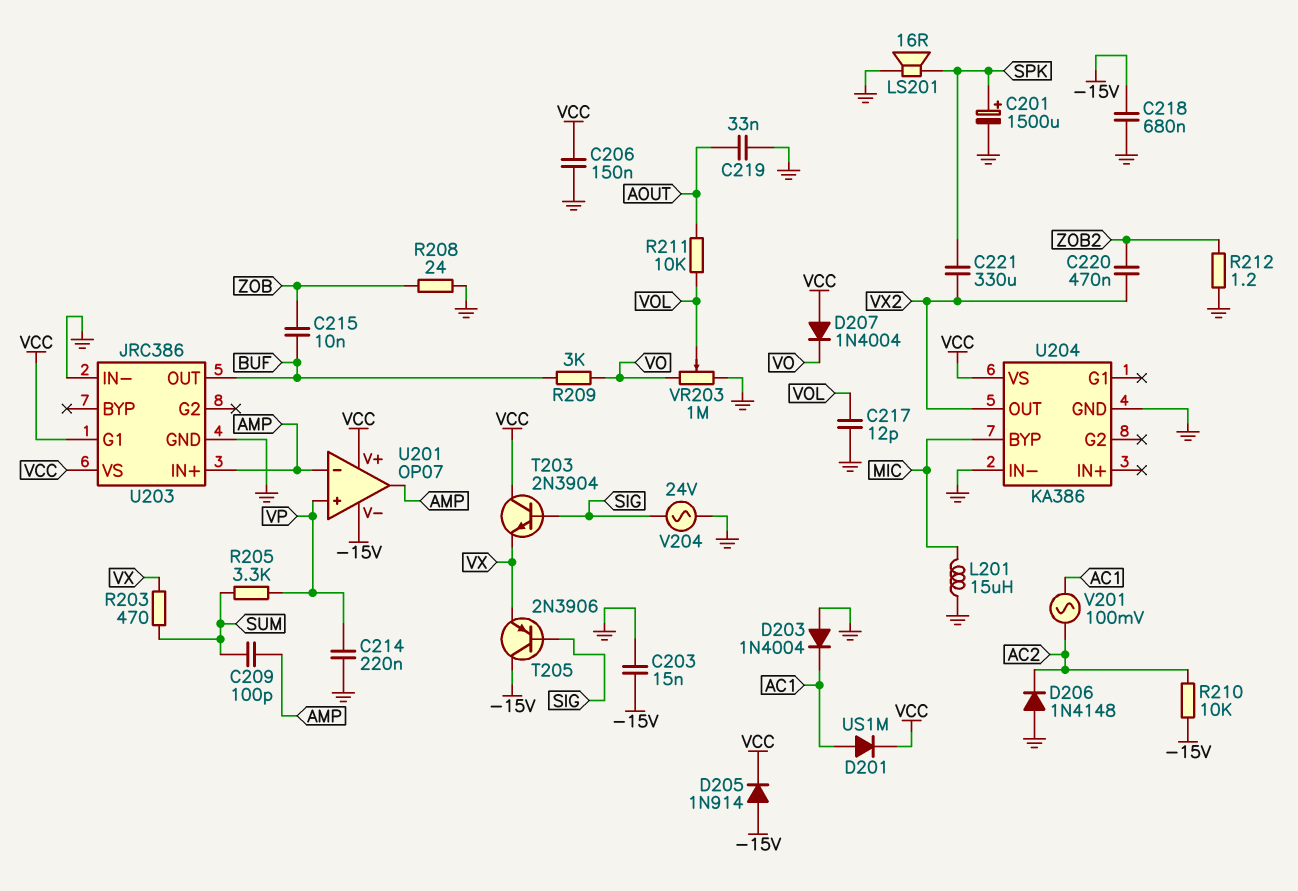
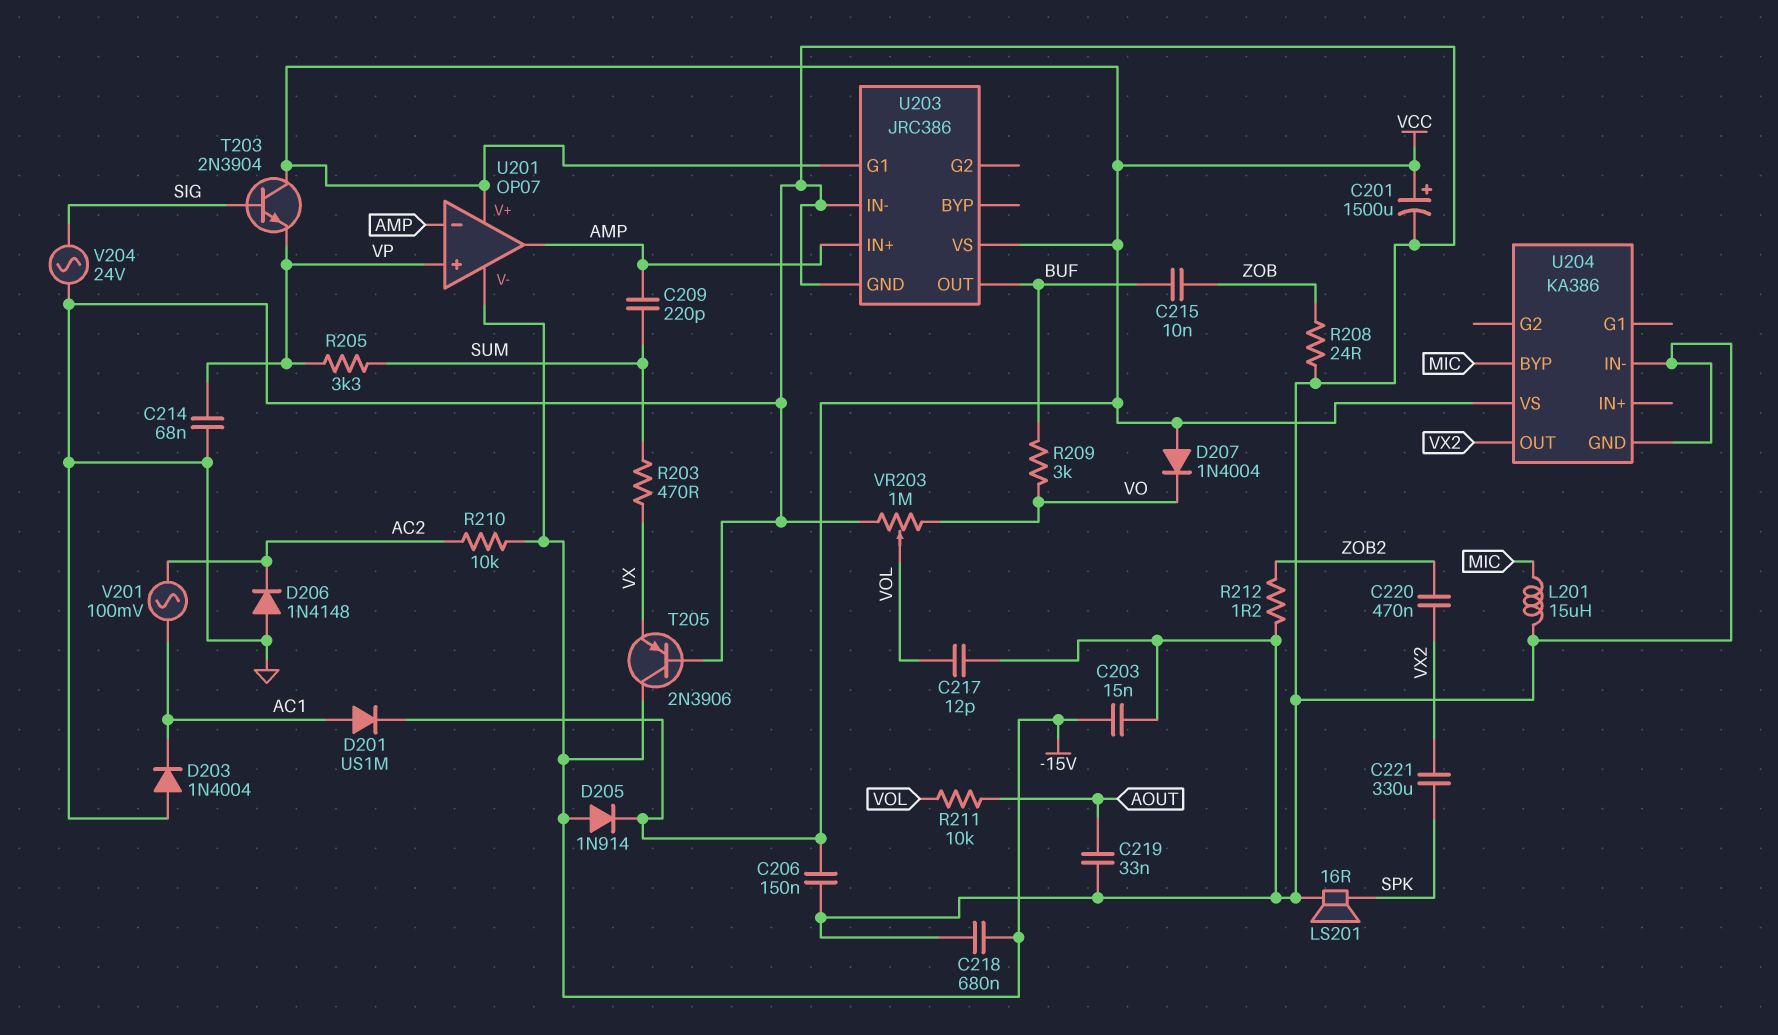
C201: 1500uF (plus SPK, minus GND) -> 1500uF (plus VCC, minus GND)
C209: 100pF (AMP, SUM) -> 220pF (AMP, SUM)
C214: 220nF (GND, VP) -> 68nF (GND, VP)
T203: NPN 2N3904 (B SIG, C VCC, E VX) -> NPN 2N3904 (B SIG, C VCC, E VP)
T205: PNP 2N3906 (B SIG, C -15V, E VX) -> PNP 2N3906 (B GND, C -15V, E VX)

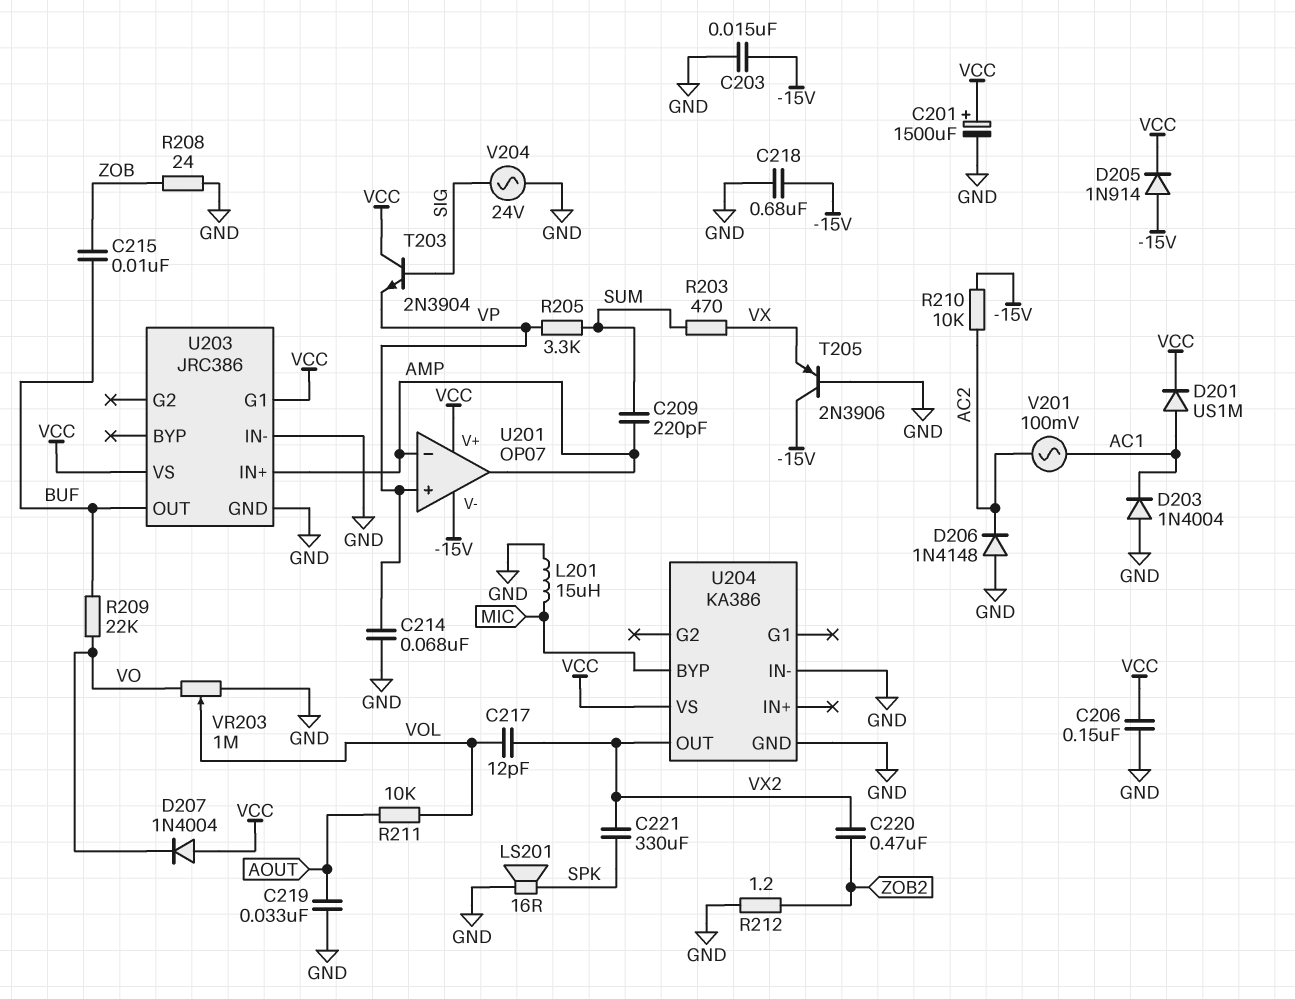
C217: 12pF (GND, VOL) -> 12pF (VOL, VX2)
R209: 3k (BUF, VO) -> 22k (BUF, VO)

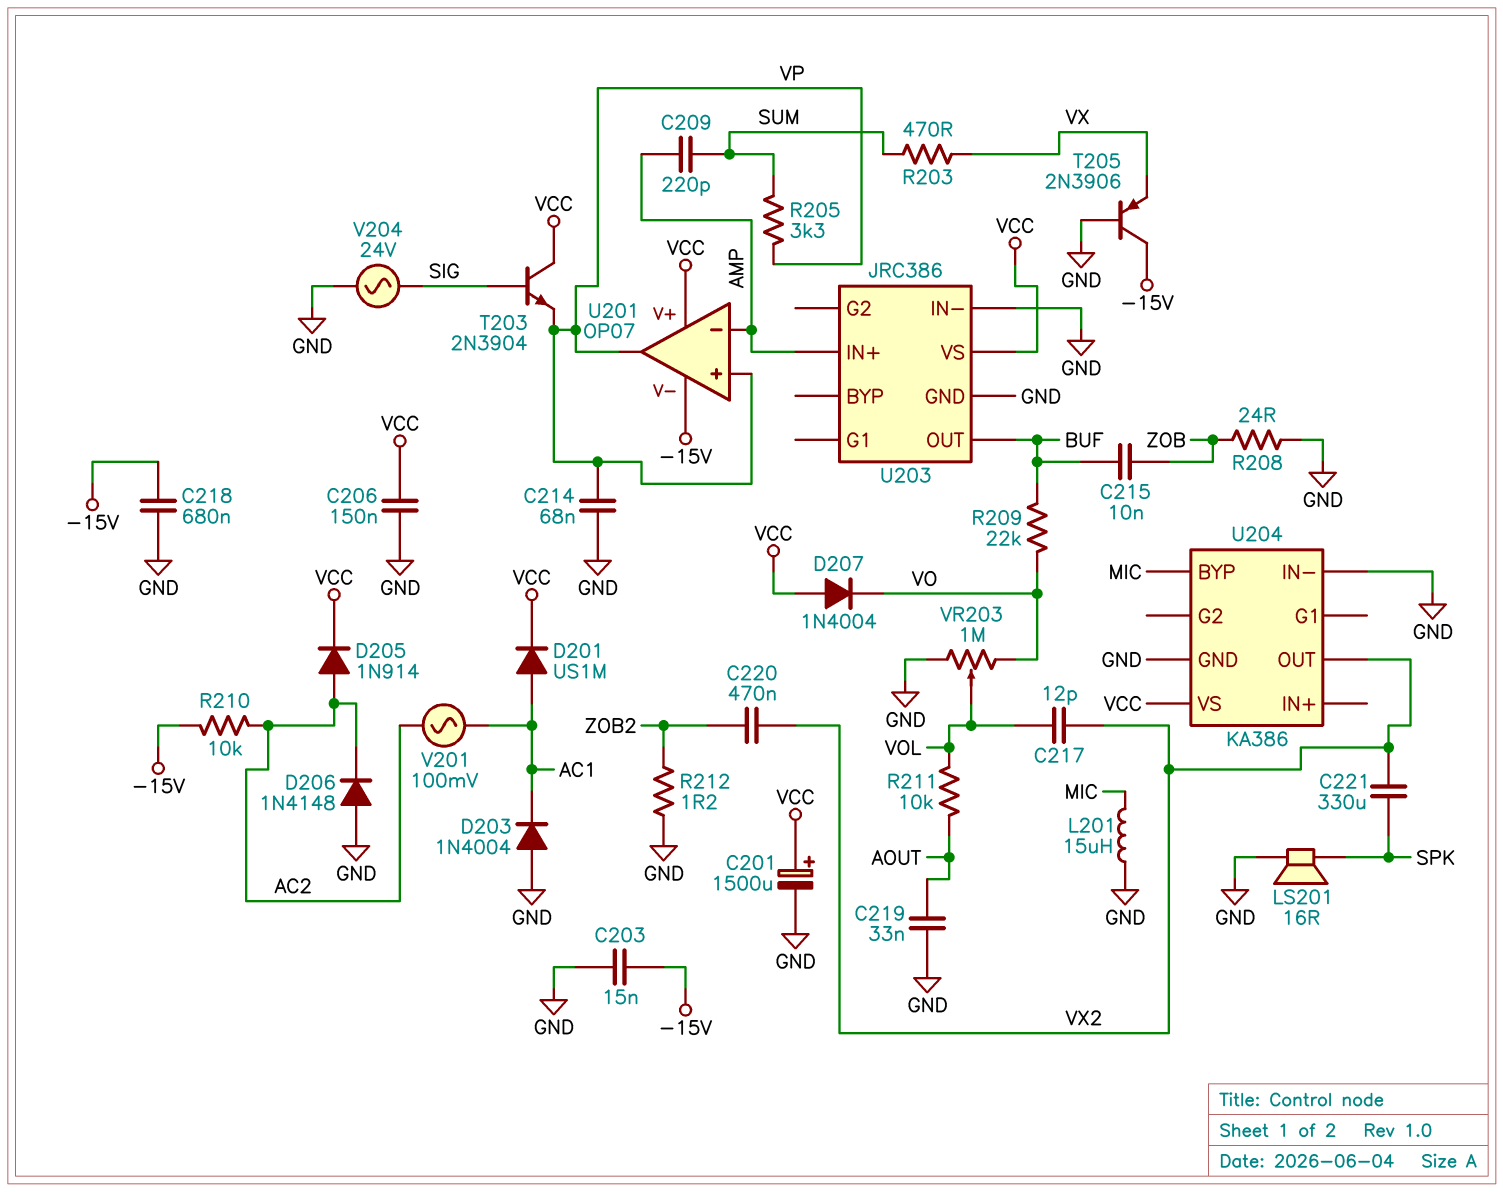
D205: diode 1N914 (A -15V, K VCC) -> diode 1N914 (A AC2, K VCC)
U201 pin out: AMP -> VP
U203 pin G1: VCC -> none

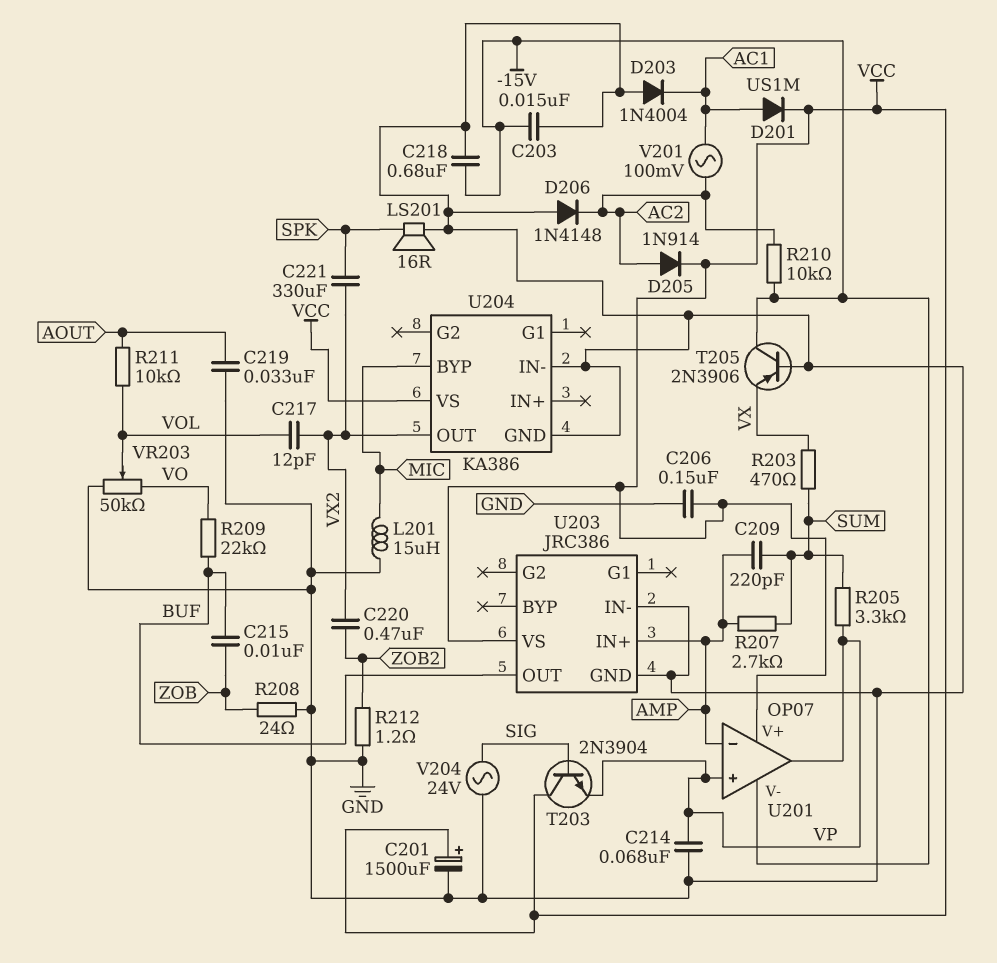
D207: diode 1N4004 (A VCC, K VO) -> none
R207: none -> 2.7k (AMP, SUM)
VR203: 1M (GND, VO, wiper VOL) -> 50k (GND, VO, wiper VOL)

